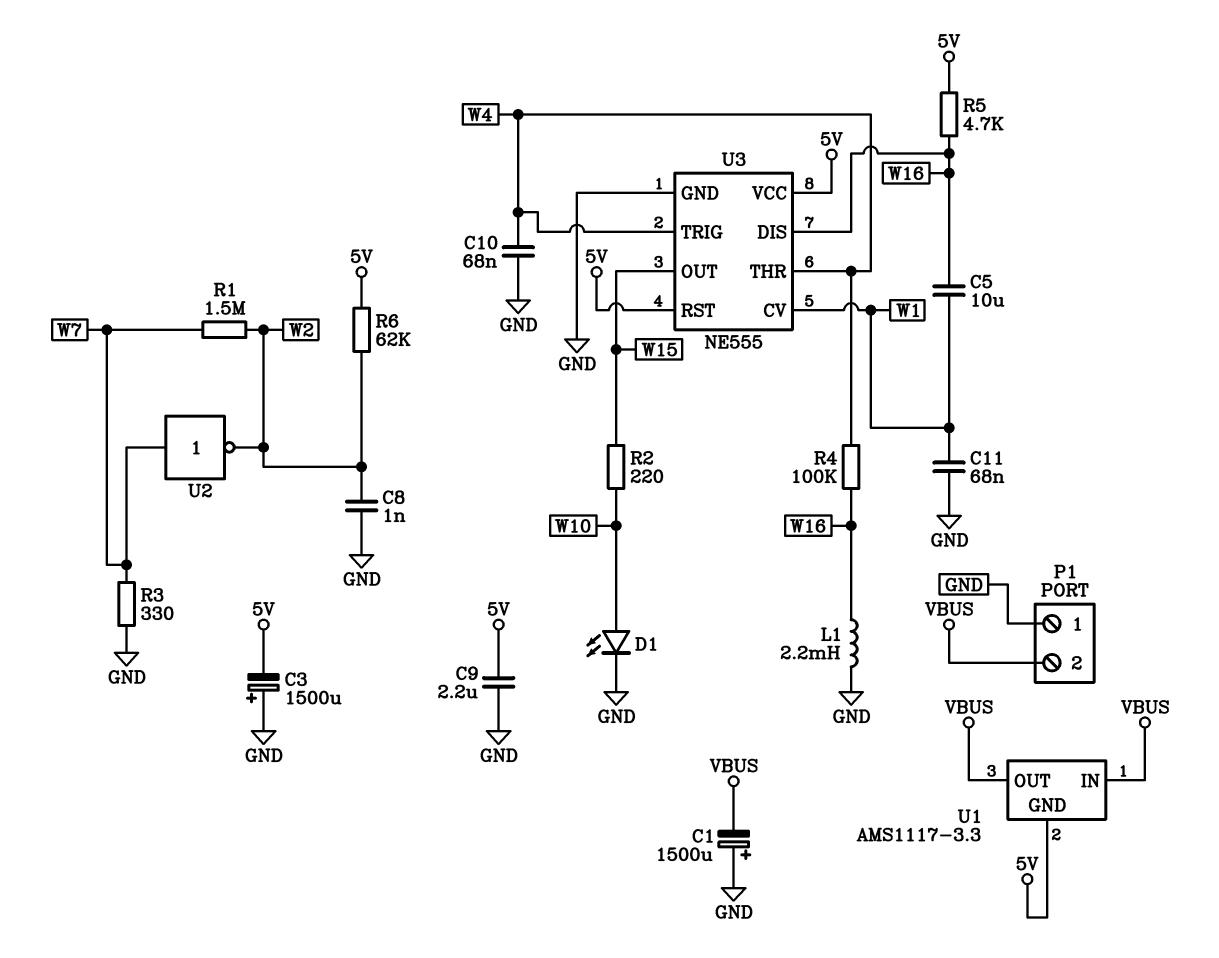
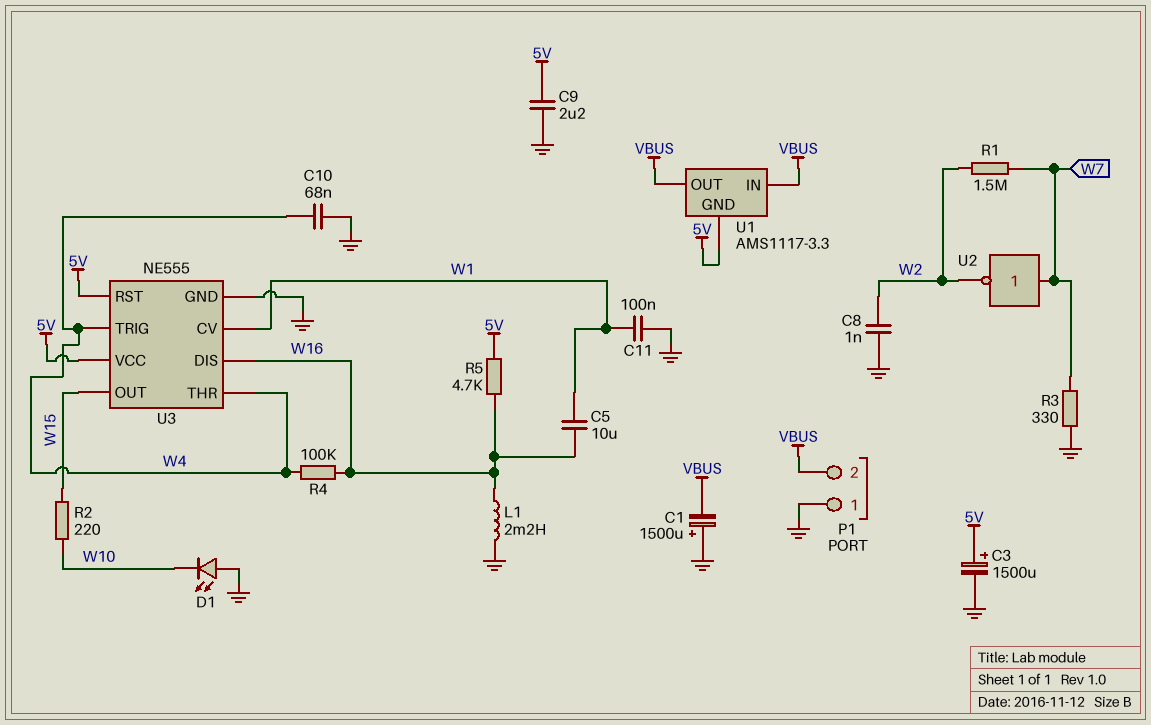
C3: 1500uF (plus GND, minus 5V) -> 1500uF (plus 5V, minus GND)
C11: 68nF (GND, W1) -> 100nF (GND, W1)
D1: LED (A W10, K GND) -> LED (A GND, K W10)
R6: 62k (5V, W2) -> none

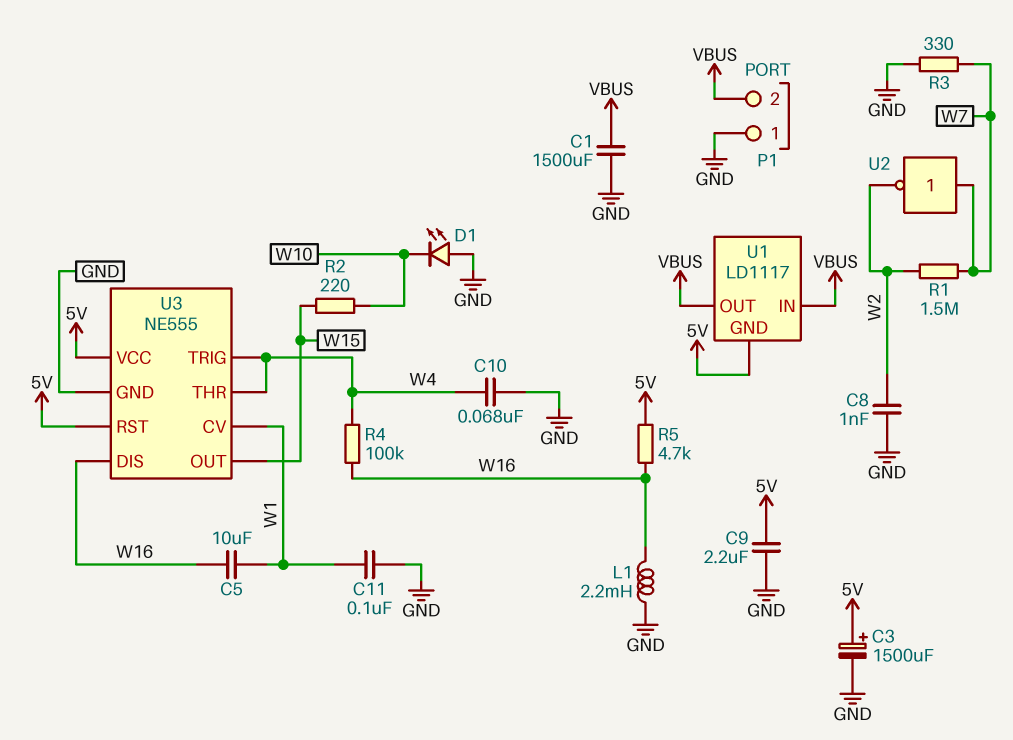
C1: 1500uF (plus GND, minus VBUS) -> 1500uF (GND, VBUS)
U1: AMS1117-3.3 -> LD1117

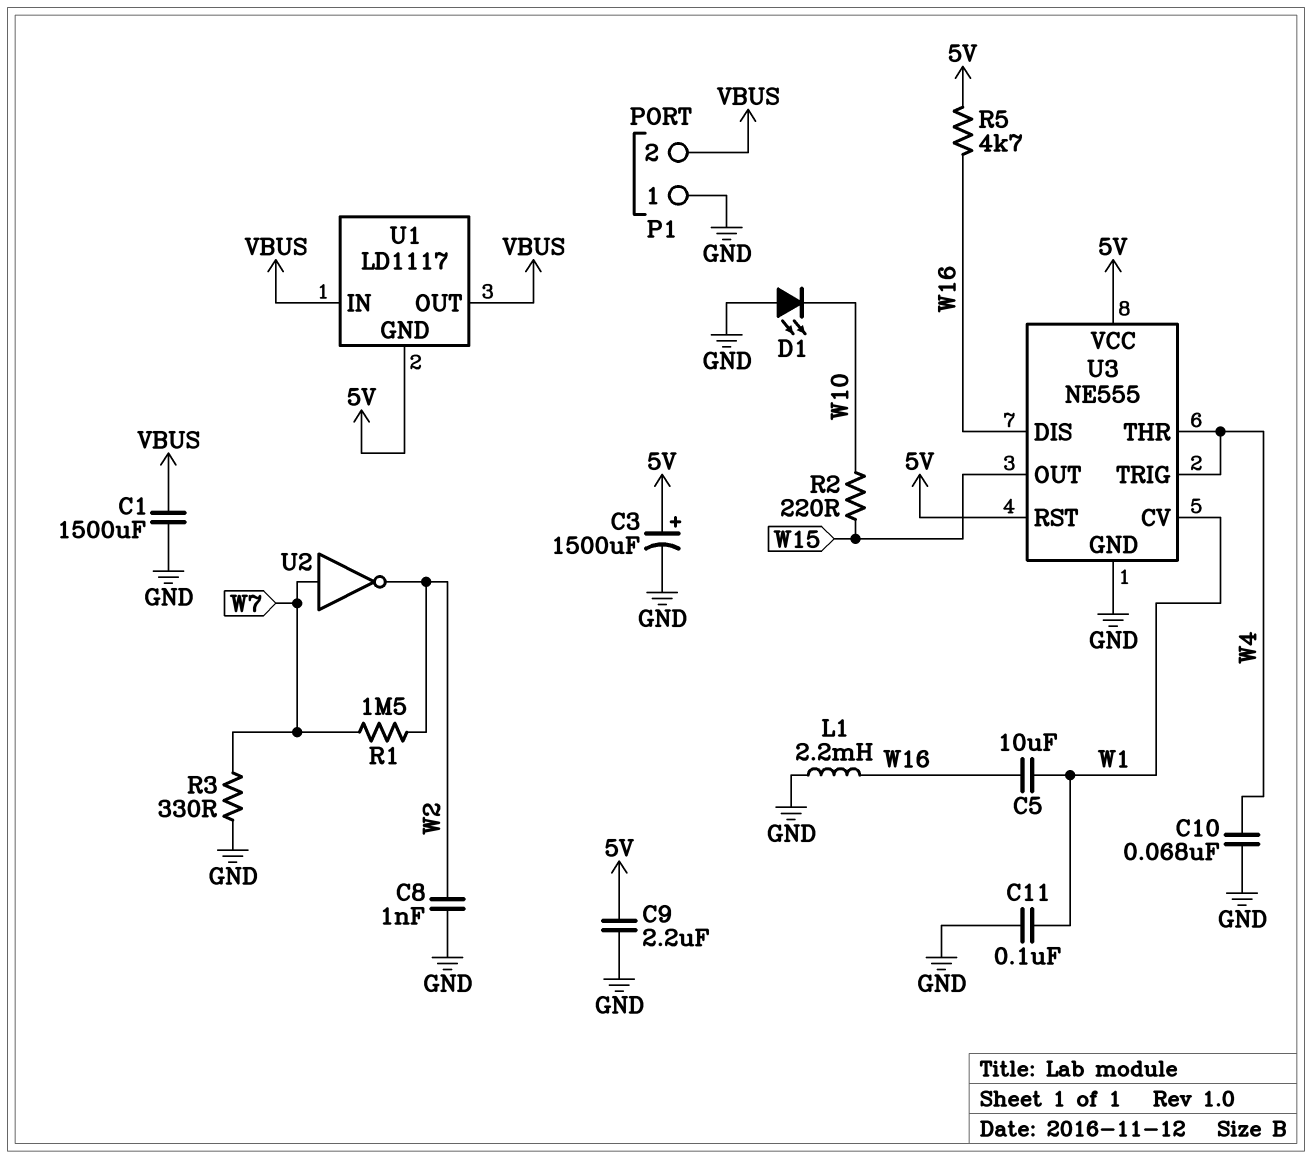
R4: 100k (W4, W16) -> none

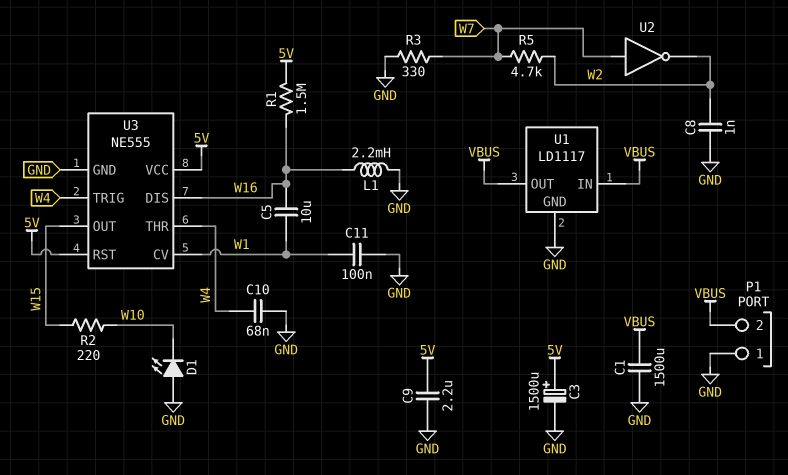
R1: 1.5M (W2, W7) -> 1.5M (5V, W16)
R5: 4.7k (5V, W16) -> 4.7k (W2, W7)
U1 pin GND: 5V -> GND

